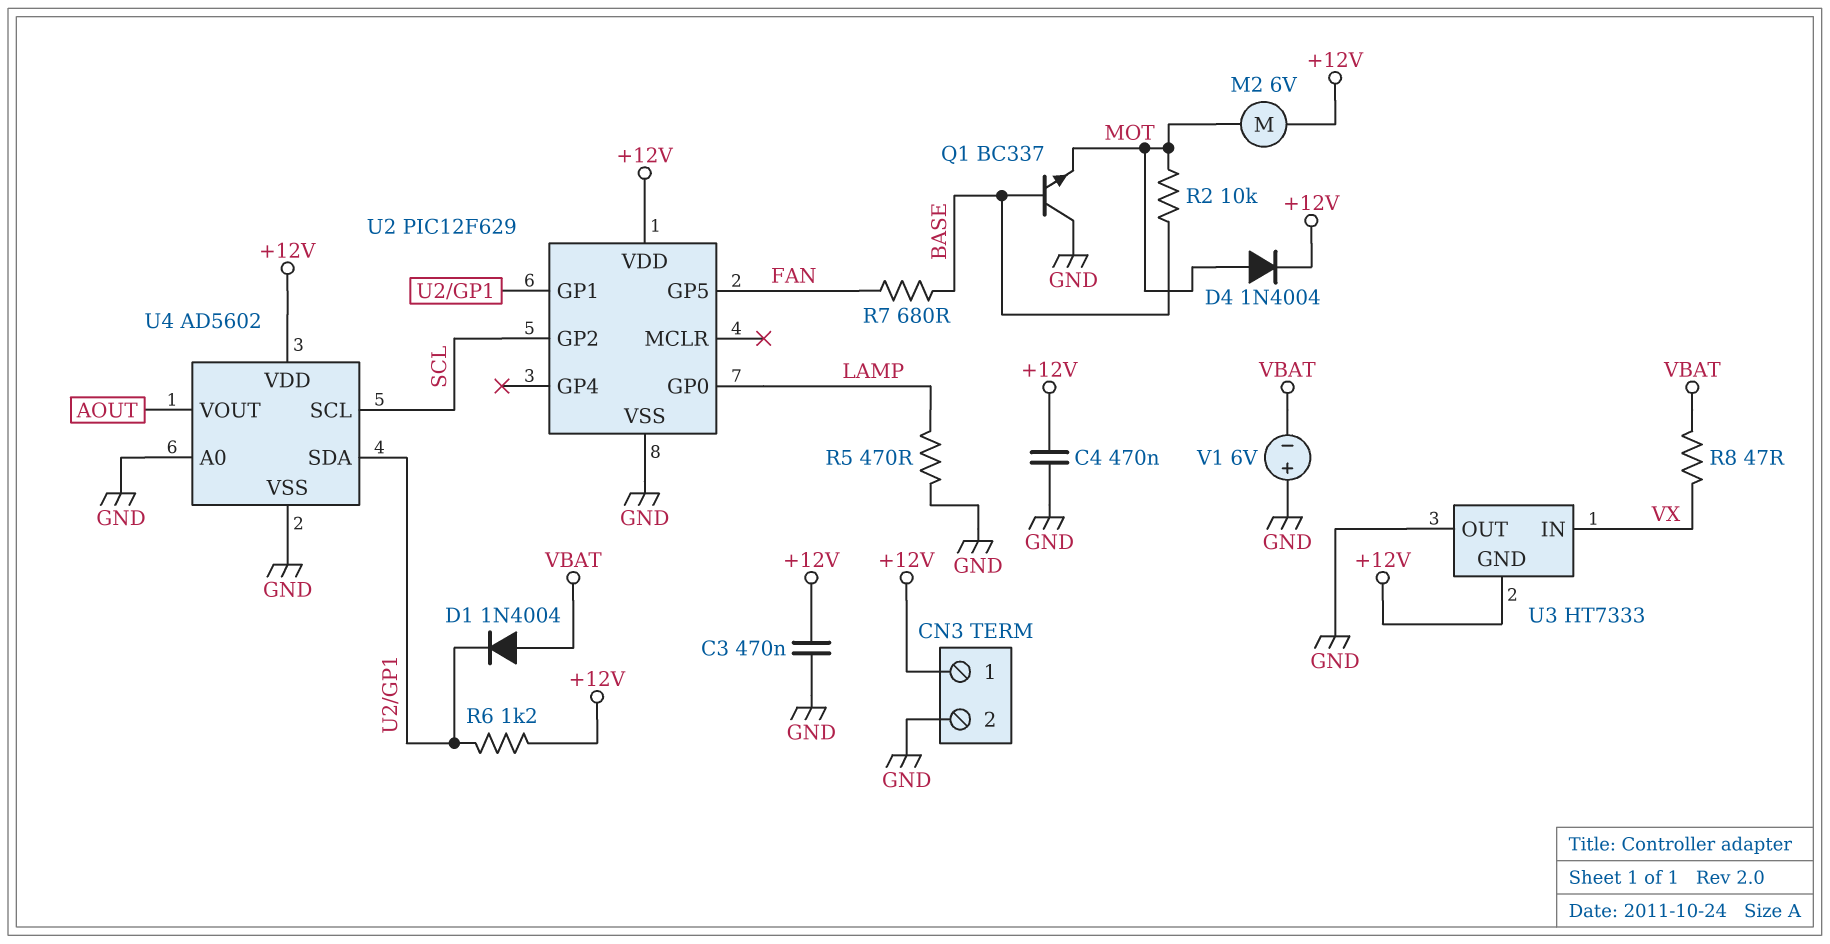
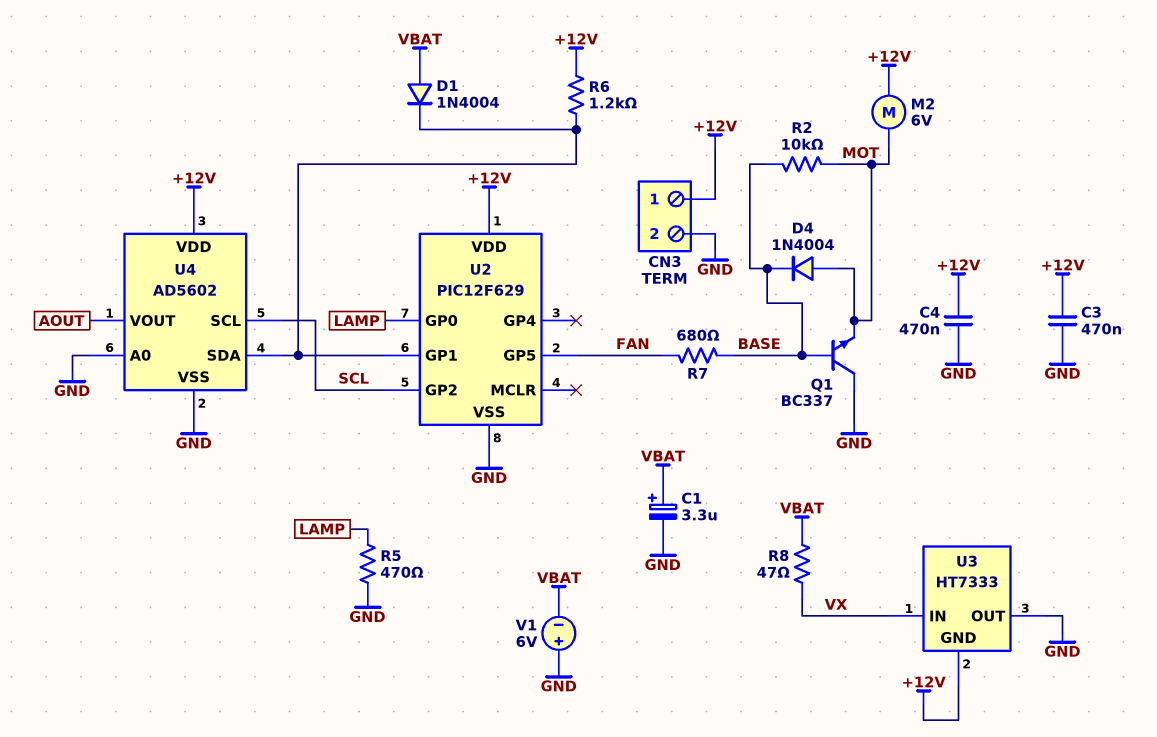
C1: none -> 3.3uF (plus VBAT, minus GND)
D4: diode 1N4004 (A MOT, K +12V) -> diode 1N4004 (A MOT, K BASE)

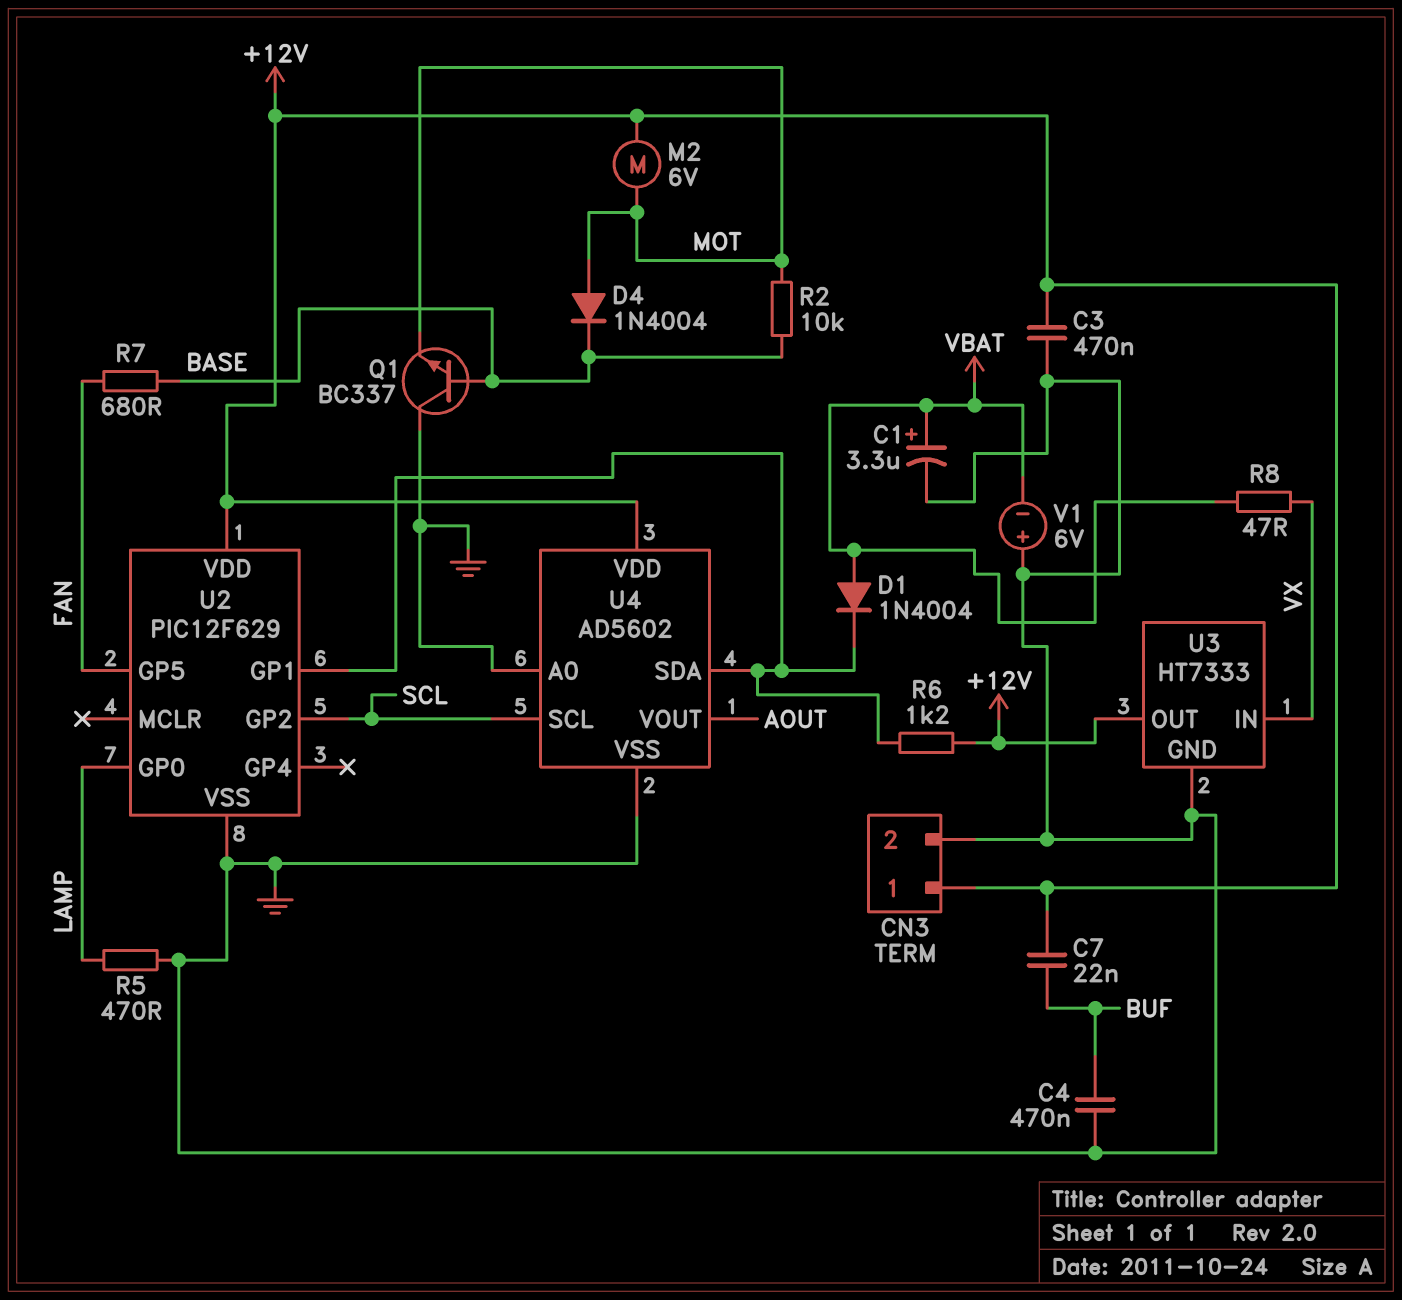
C4: 470nF (+12V, GND) -> 470nF (BUF, GND)
C7: none -> 22nF (+12V, BUF)
U3 pin GND: +12V -> GND
U3 pin OUT: GND -> +12V

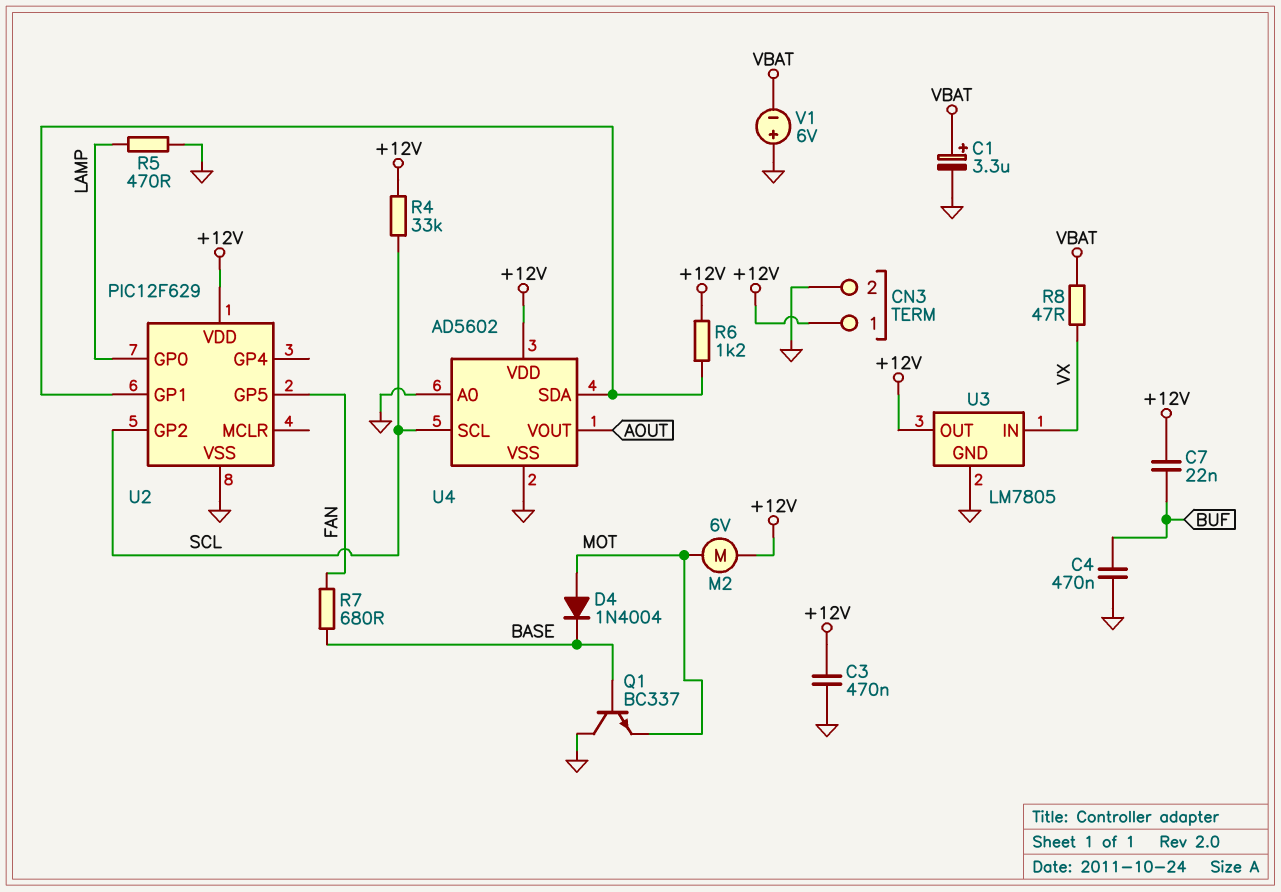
D1: diode 1N4004 (A VBAT, K U2/GP1) -> none
R2: 10k (BASE, MOT) -> none
R4: none -> 33k (+12V, SCL)
U3: HT7333 -> LM7805

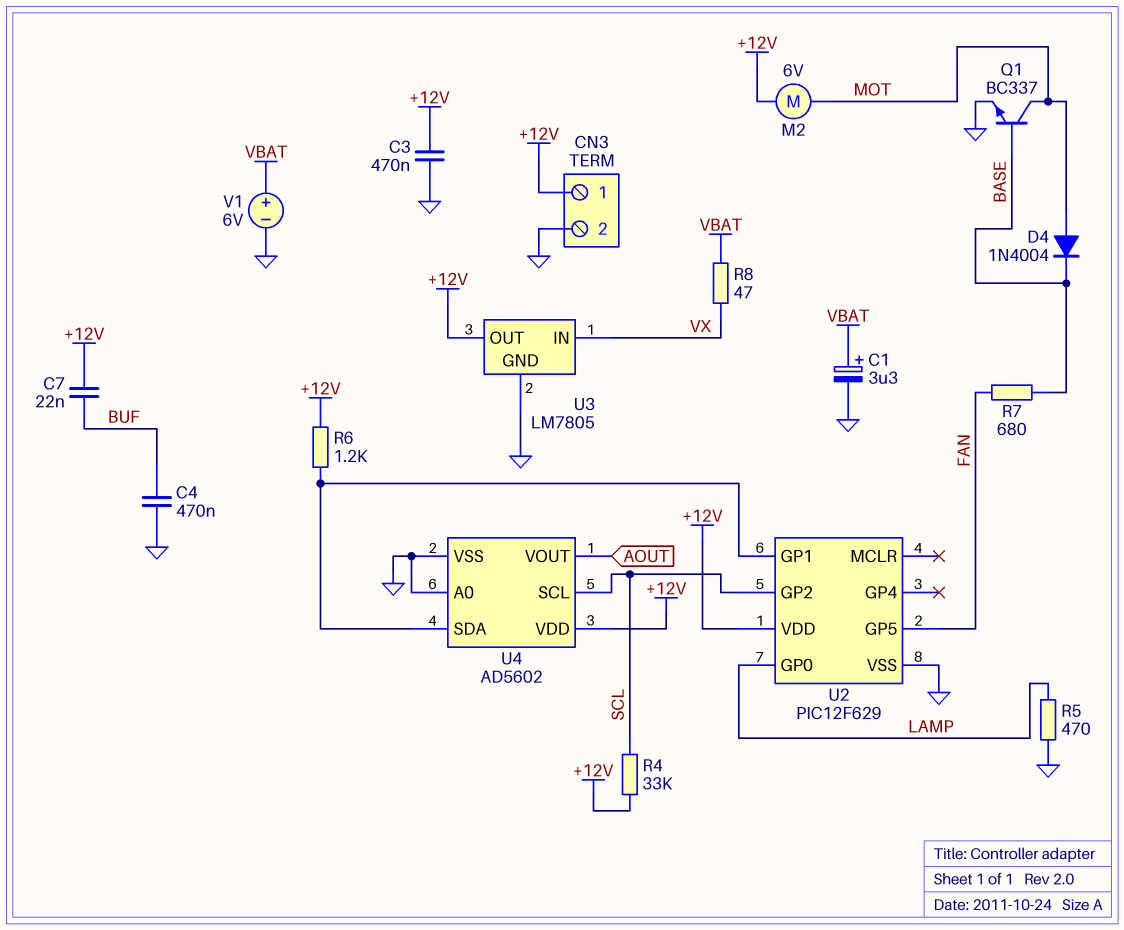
Q1: NPN BC337 (B BASE, C GND, E MOT) -> NPN BC337 (B BASE, C MOT, E GND)
V1: 6V (plus GND, minus VBAT) -> 6V (plus VBAT, minus GND)

